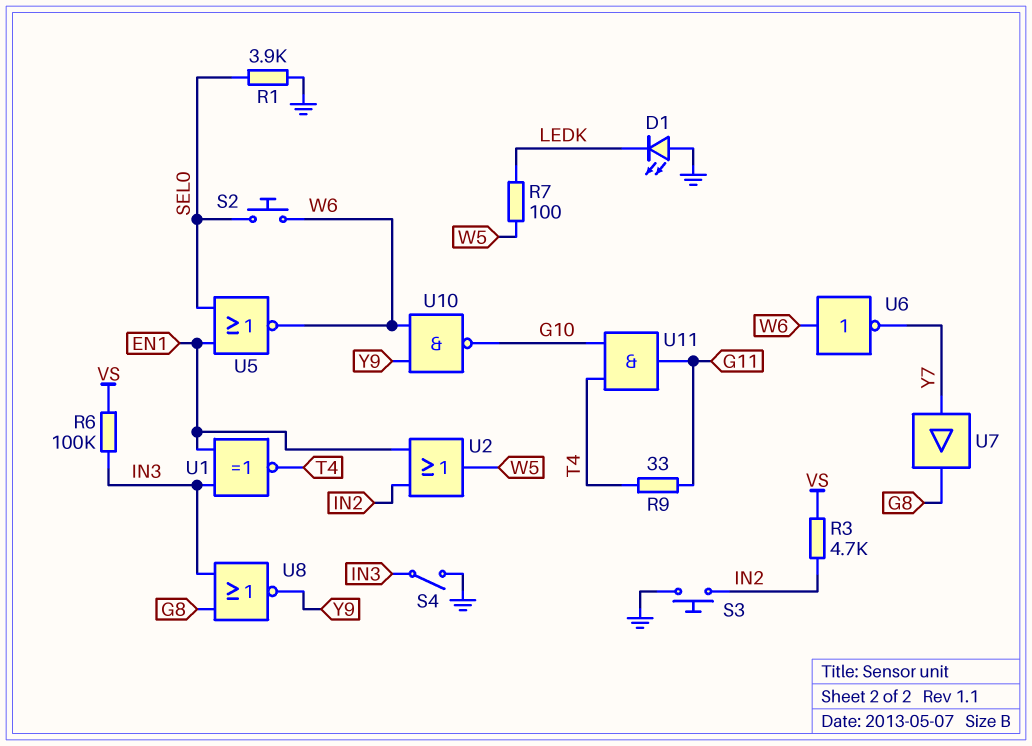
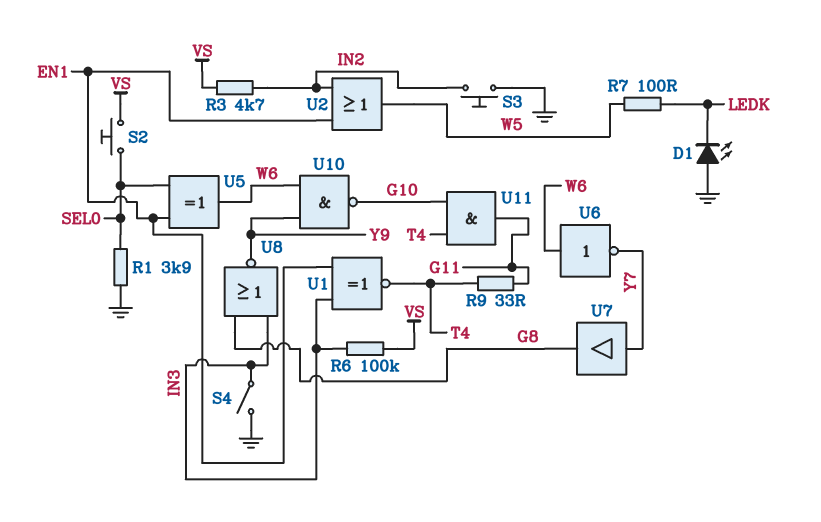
S2: button (SEL0, W6) -> button (SEL0, VS)
U5: NOR (in EN1, in SEL0, out W6) -> XOR (in EN1, in SEL0, out W6)

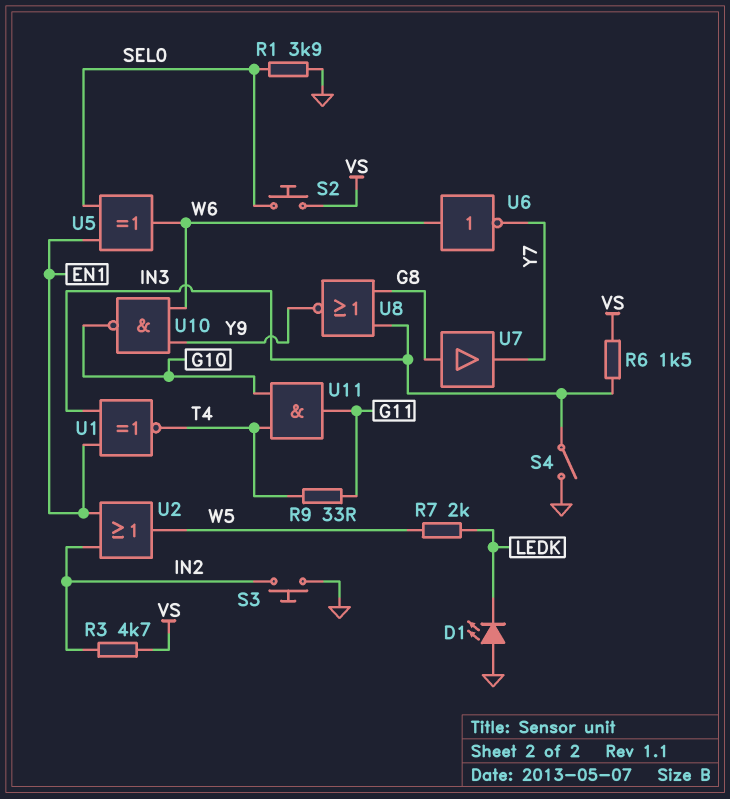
R6: 100k (IN3, VS) -> 1.5k (IN3, VS)
R7: 100 (LEDK, W5) -> 2k (LEDK, W5)
U7: buffer (in Y7, out G8) -> buffer (in G8, out Y7)

